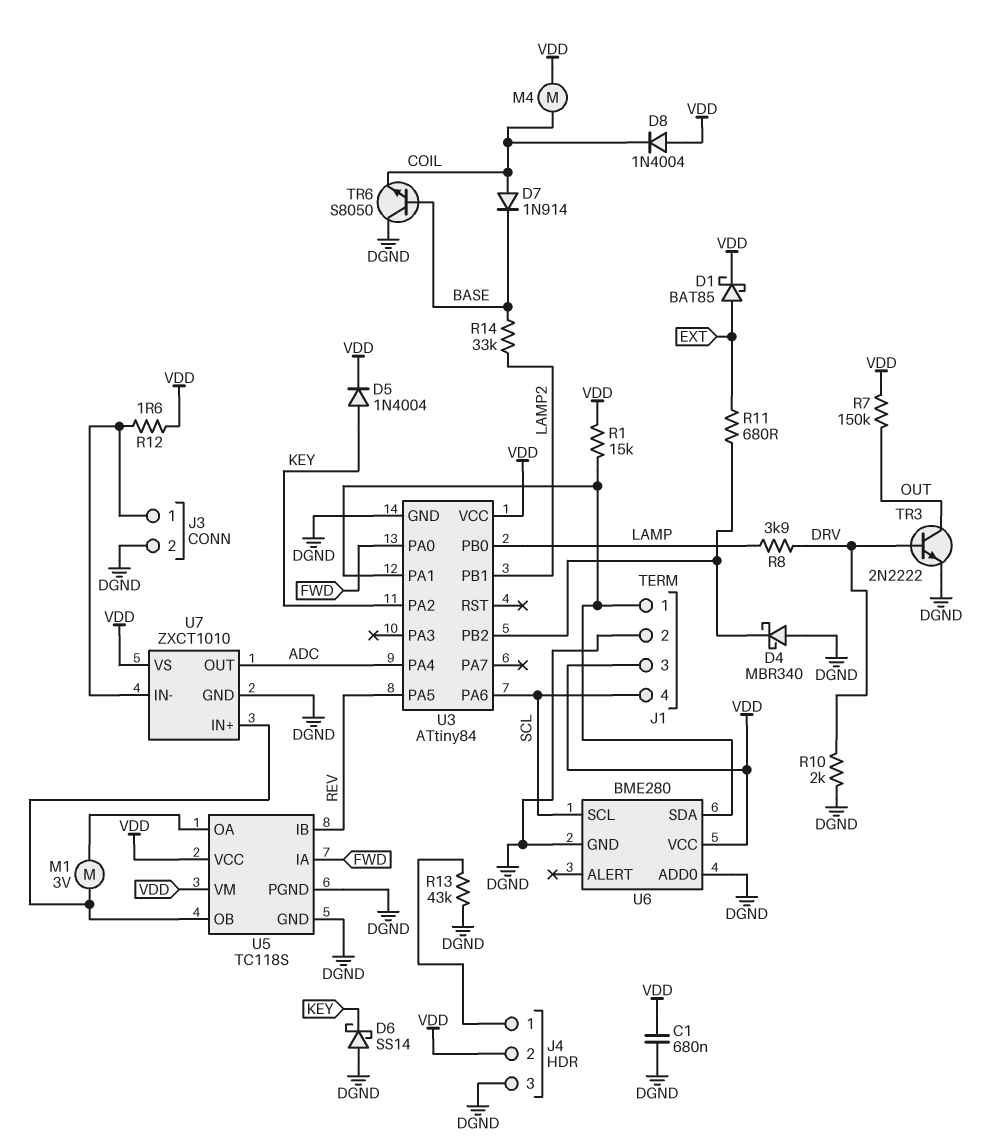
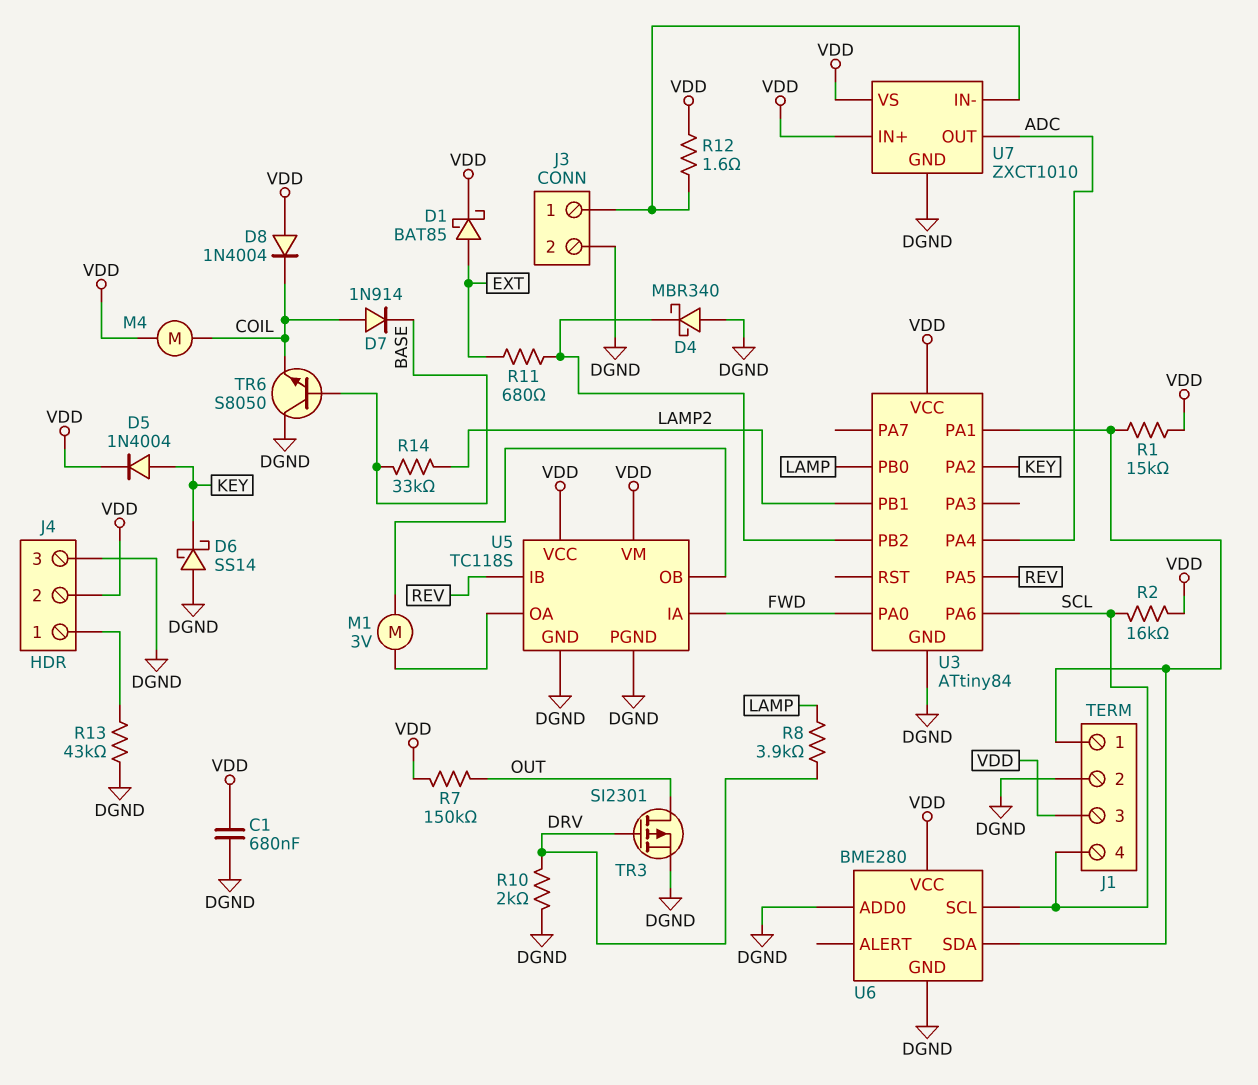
R2: none -> 16k (SCL, VDD)
TR3: NPN 2N2222 (B DRV, C OUT, E DGND) -> PMOS SI2301 (G DRV, D OUT, S DGND)
U7 pin IN+: U5/OB -> VDD

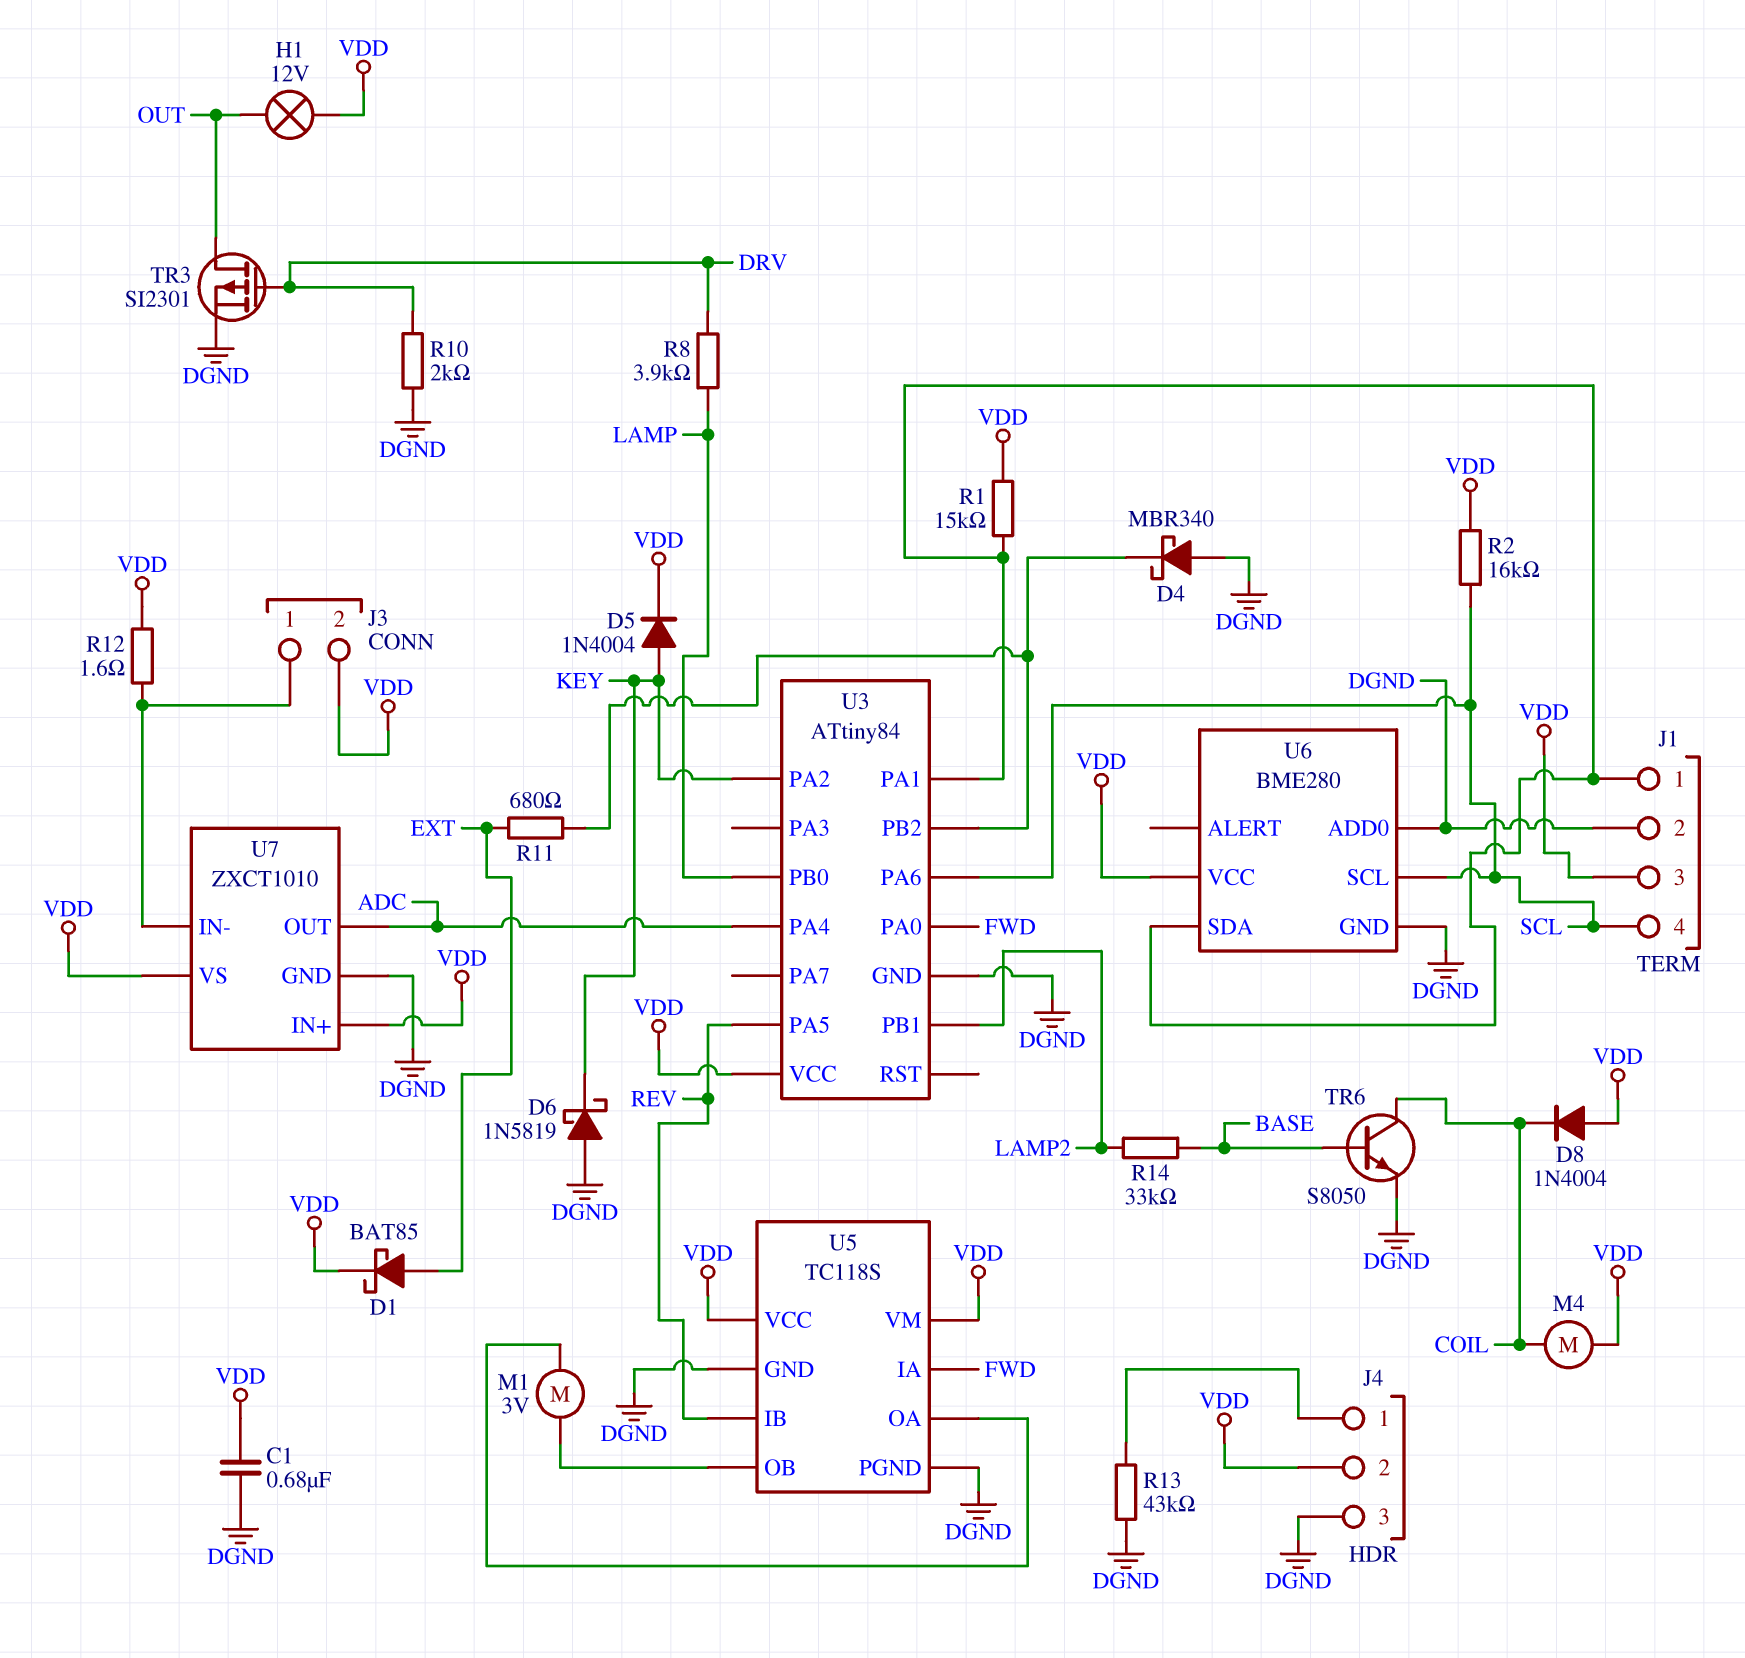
D6: schottky SS14 (A DGND, K KEY) -> schottky 1N5819 (A DGND, K KEY)
D7: diode 1N914 (A COIL, K BASE) -> none
H1: none -> lamp 12V (OUT, VDD)
J3 pin 2: DGND -> VDD
R7: 150k (OUT, VDD) -> none
TR6: NPN S8050 (B BASE, C DGND, E COIL) -> NPN S8050 (B BASE, C COIL, E DGND)

